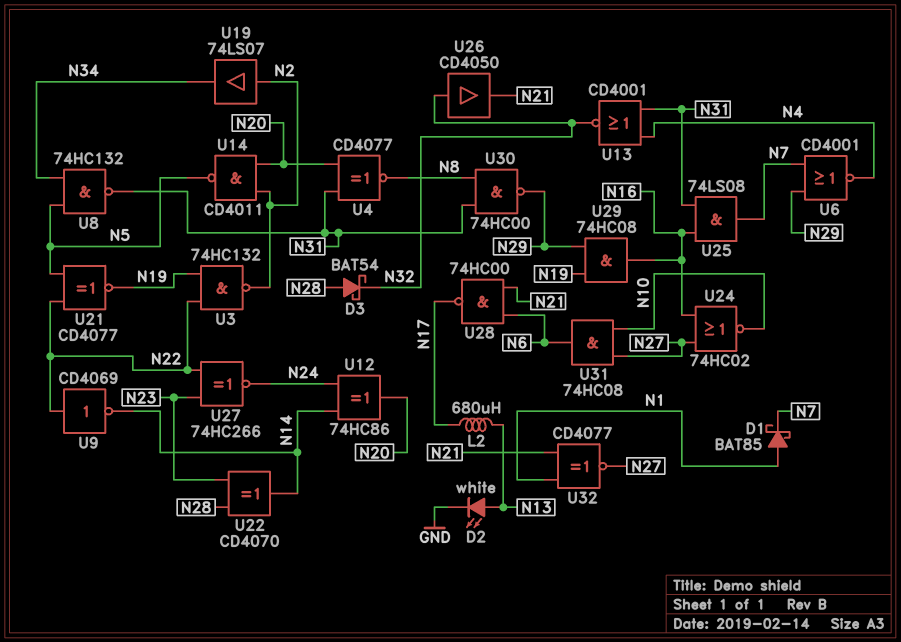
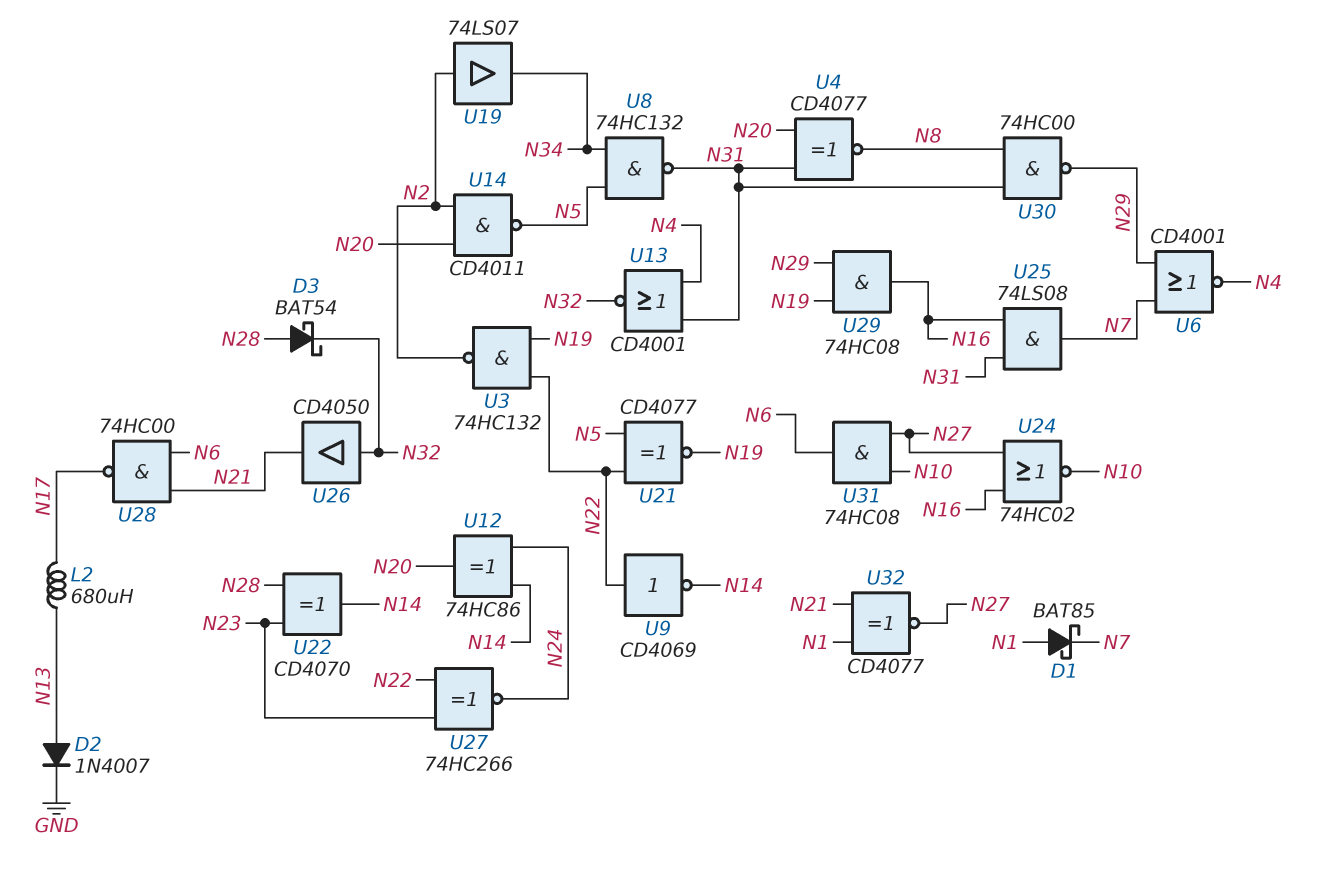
D2: LED white (A N13, K GND) -> diode 1N4007 (A N13, K GND)

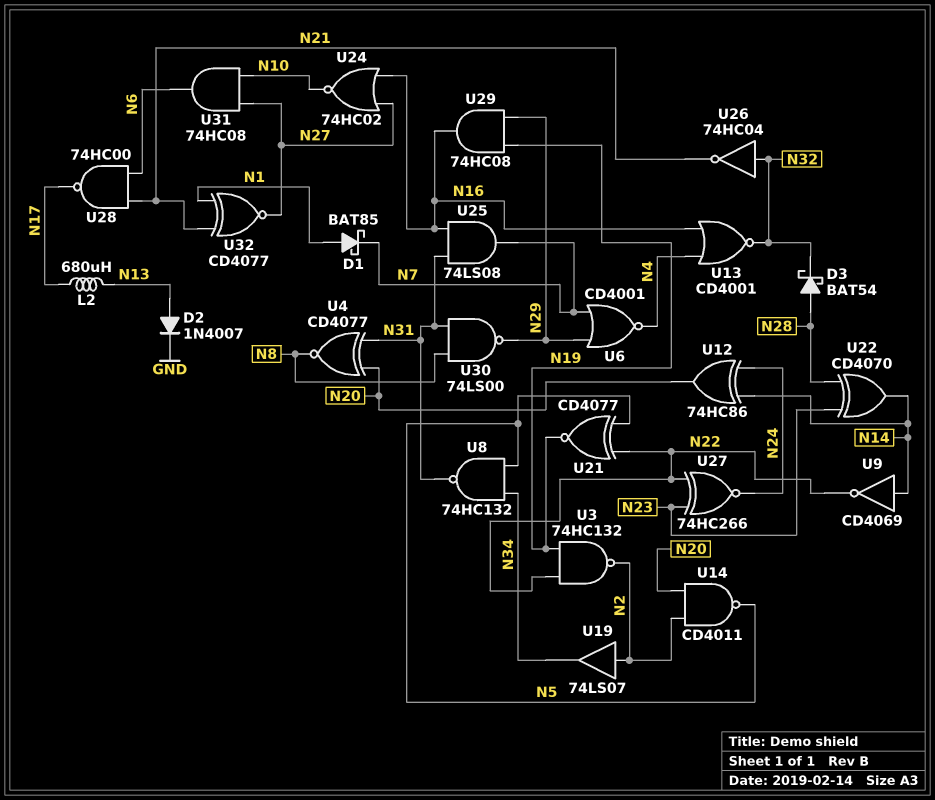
U9: NOT CD4069 (in N22, out N14) -> NOT CD4069 (in N14, out N22)
U13: NOR CD4001 (in N4, in N31, out N32) -> NOR CD4001 (in N4, in N16, out N32)
U26: buffer CD4050 (in N32, out N21) -> NOT 74HC04 (in N32, out N21)
U30: NAND 74HC00 (in N8, in N31, out N29) -> NAND 74LS00 (in N8, in N31, out N29)

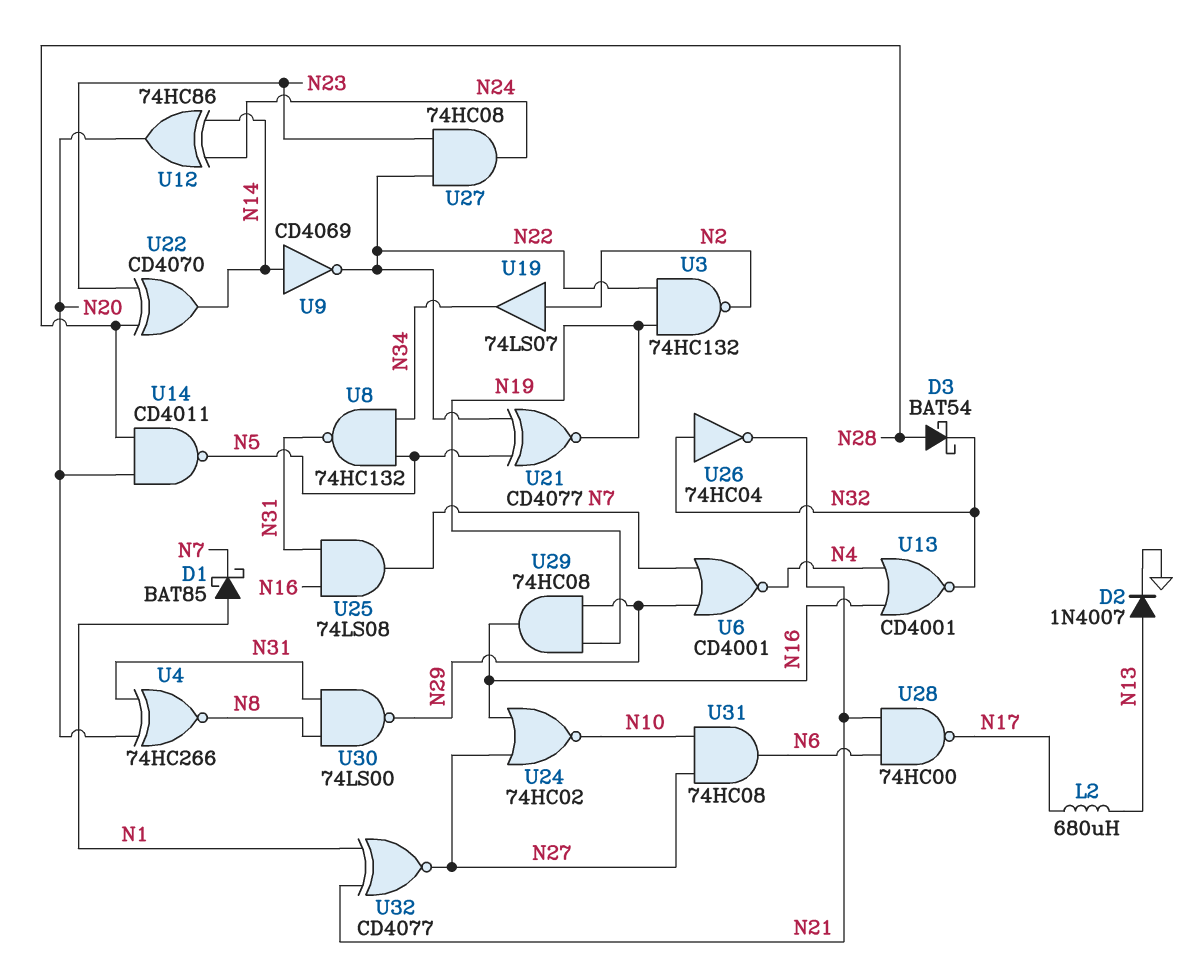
U4: XNOR CD4077 (in N20, in N31, out N8) -> XNOR 74HC266 (in N20, in N31, out N8)
U14: NAND CD4011 (in N2, in N20, out N5) -> NAND CD4011 (in N20, in N28, out N5)
U27: XNOR 74HC266 (in N22, in N23, out N24) -> AND 74HC08 (in N22, in N23, out N24)

